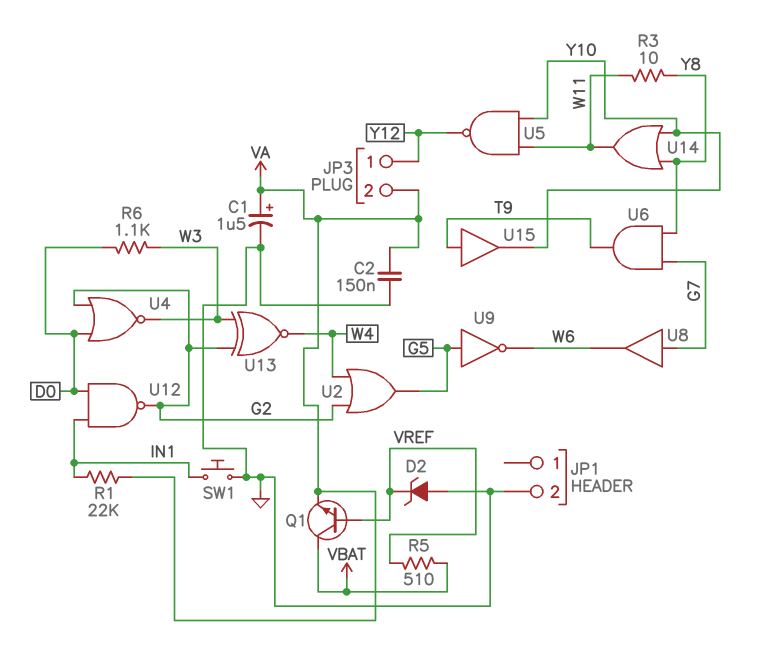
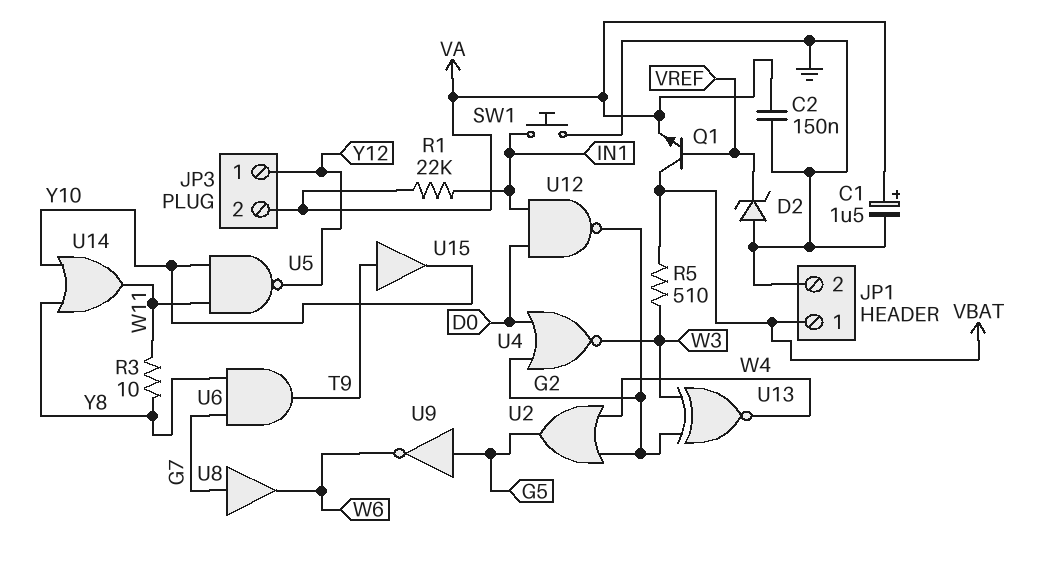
JP1 pin 1: none -> VBAT
R5: 510 (VBAT, VREF) -> 510 (VBAT, W3)
R6: 1.1k (D0, W3) -> none

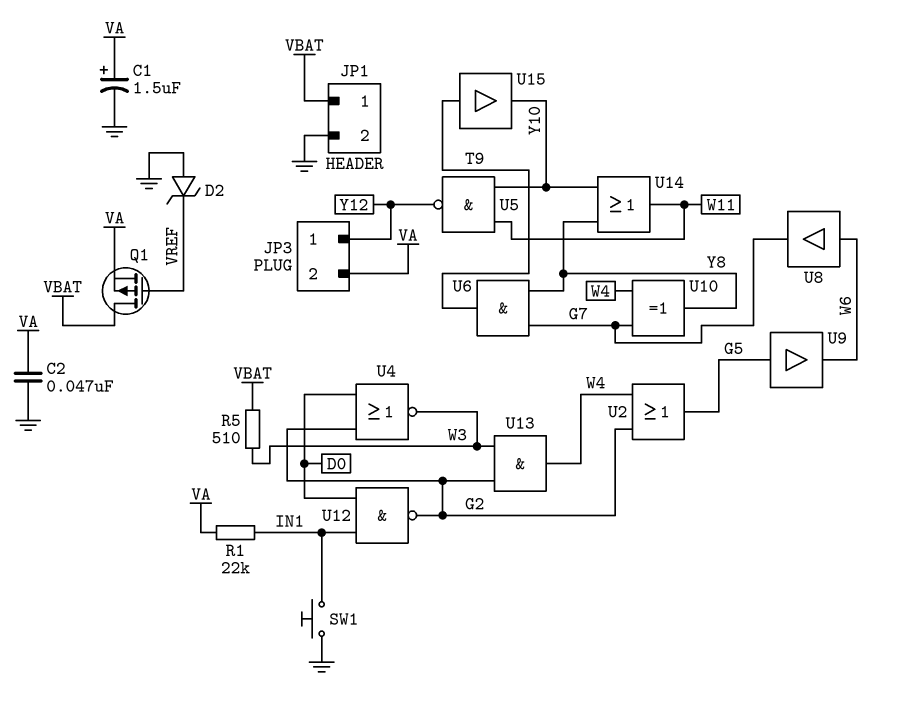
C2: 150nF (GND, VA) -> 47nF (GND, VA)
Q1: NPN (B VREF, C VBAT, E VA) -> PMOS (G VREF, D VBAT, S VA)
R3: 10 (W11, Y8) -> none
U8: buffer (in G7, out W6) -> buffer (in W6, out G7)
U9: NOT (in G5, out W6) -> buffer (in G5, out W6)
U10: none -> XOR (in G7, in W4, out Y8)
U13: XNOR (in G2, in W3, out W4) -> AND (in G2, in W3, out W4)

